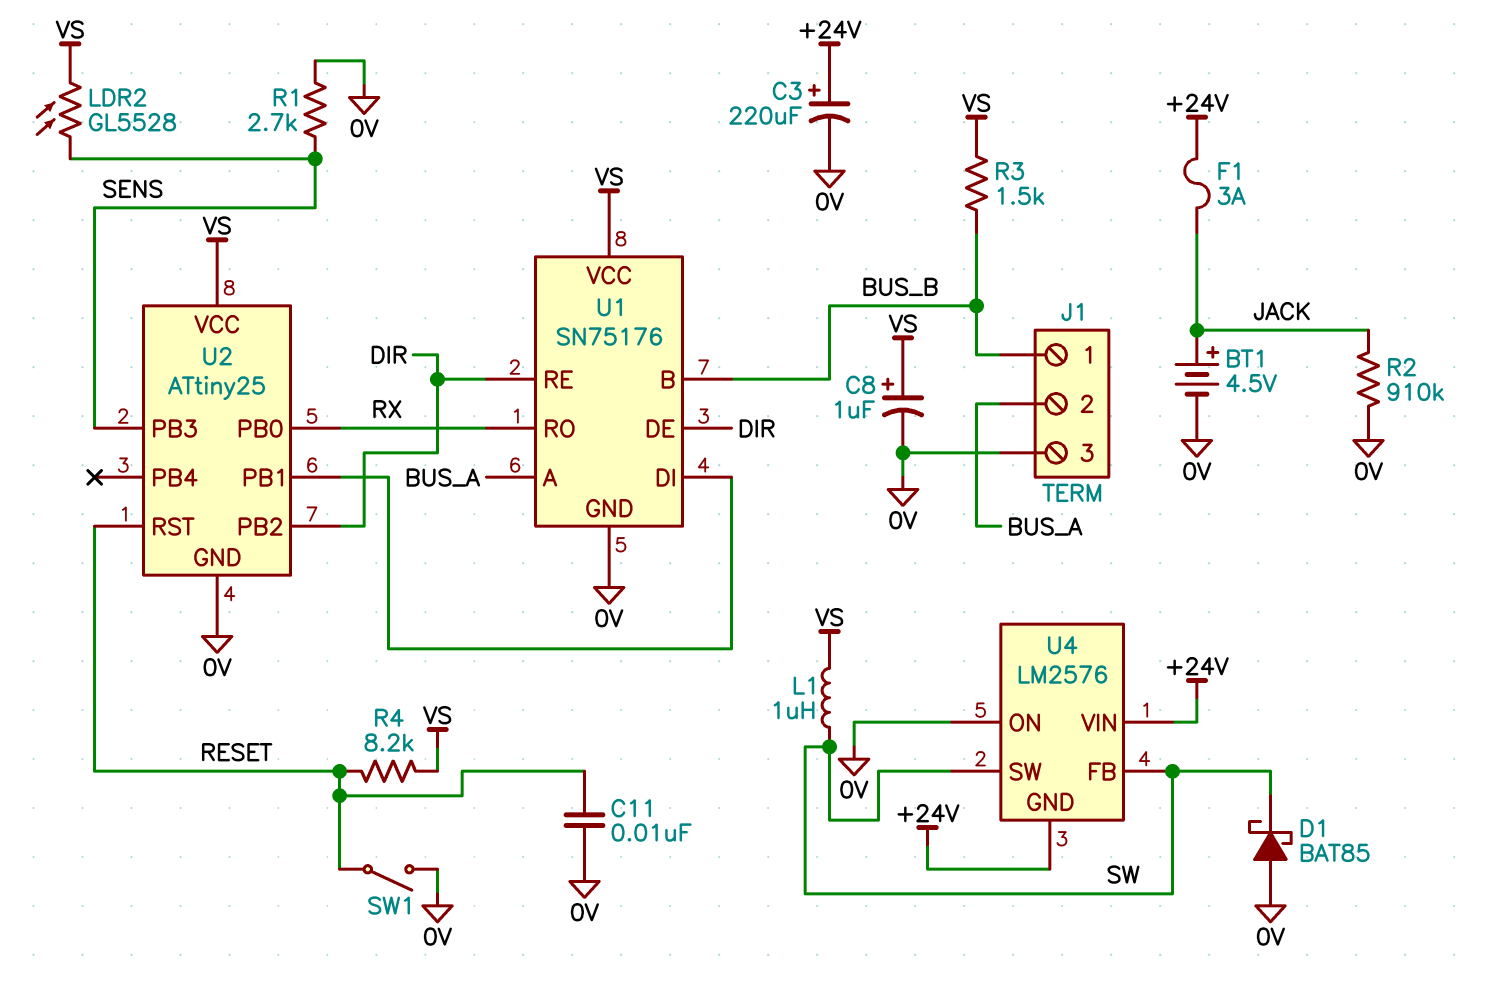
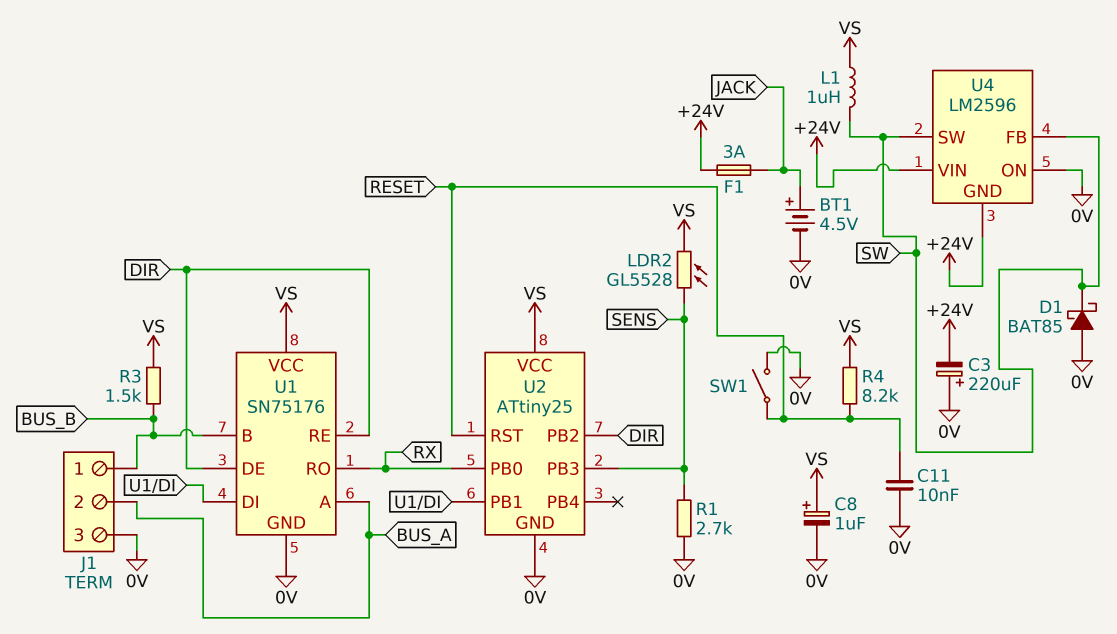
C3: 220uF (plus +24V, minus 0V) -> 220uF (plus 0V, minus +24V)
R2: 910k (0V, JACK) -> none
U4: LM2576 -> LM2596

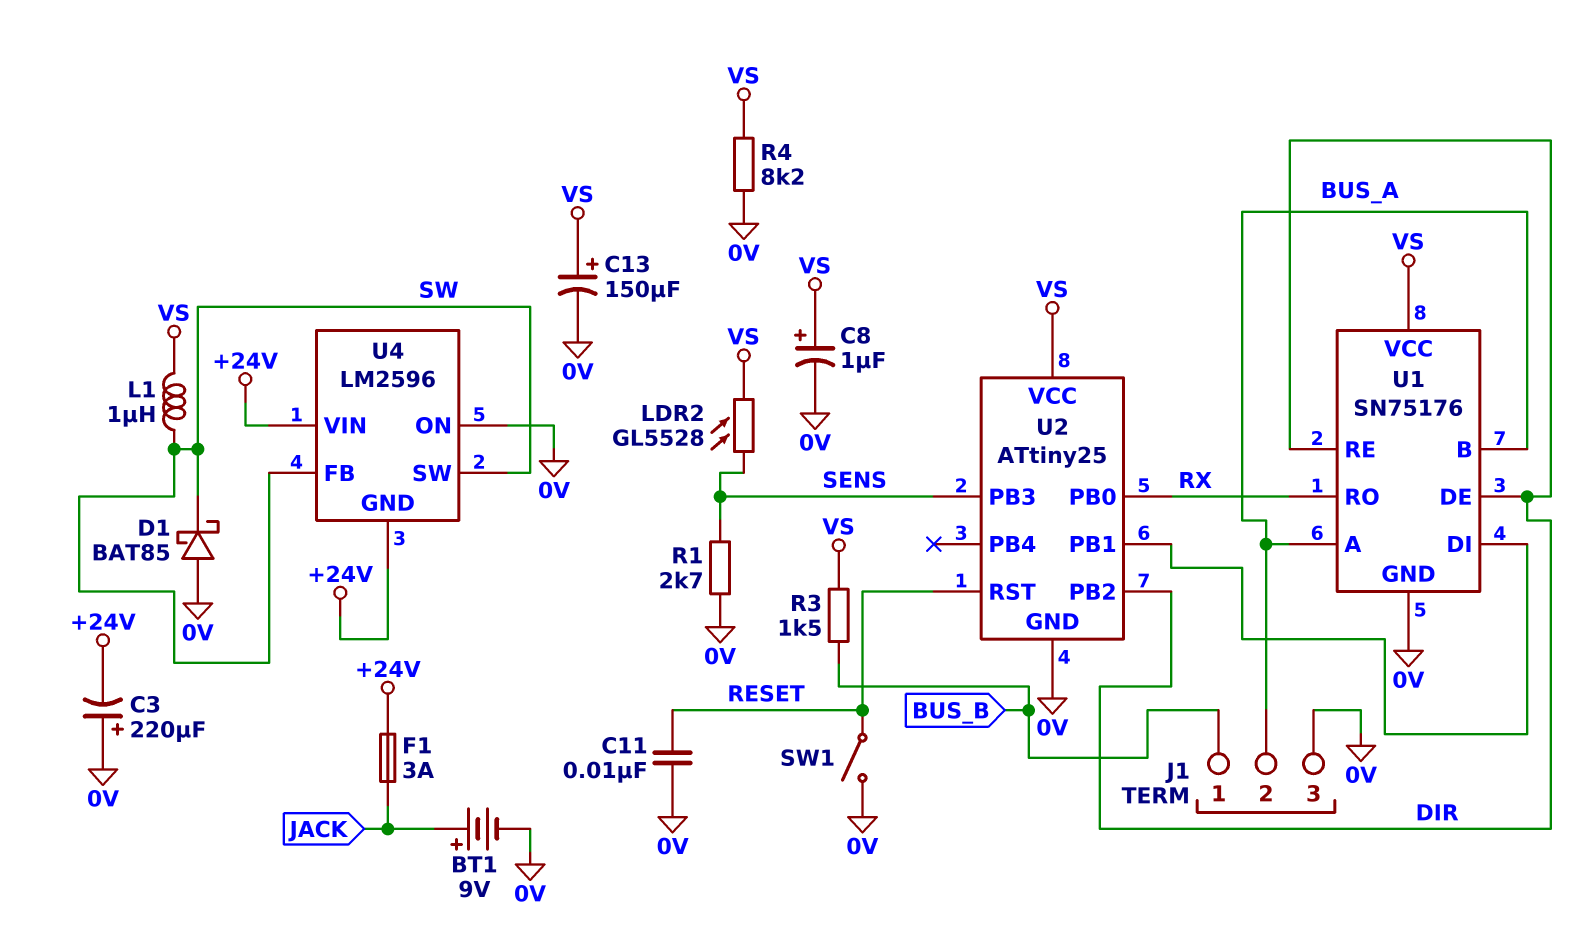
BT1: 4.5V (plus JACK, minus 0V) -> 9V (plus JACK, minus 0V)
C13: none -> 150uF (plus VS, minus 0V)
R4: 8.2k (RESET, VS) -> 8.2k (0V, VS)
U1 pin B: BUS_B -> BUS_A

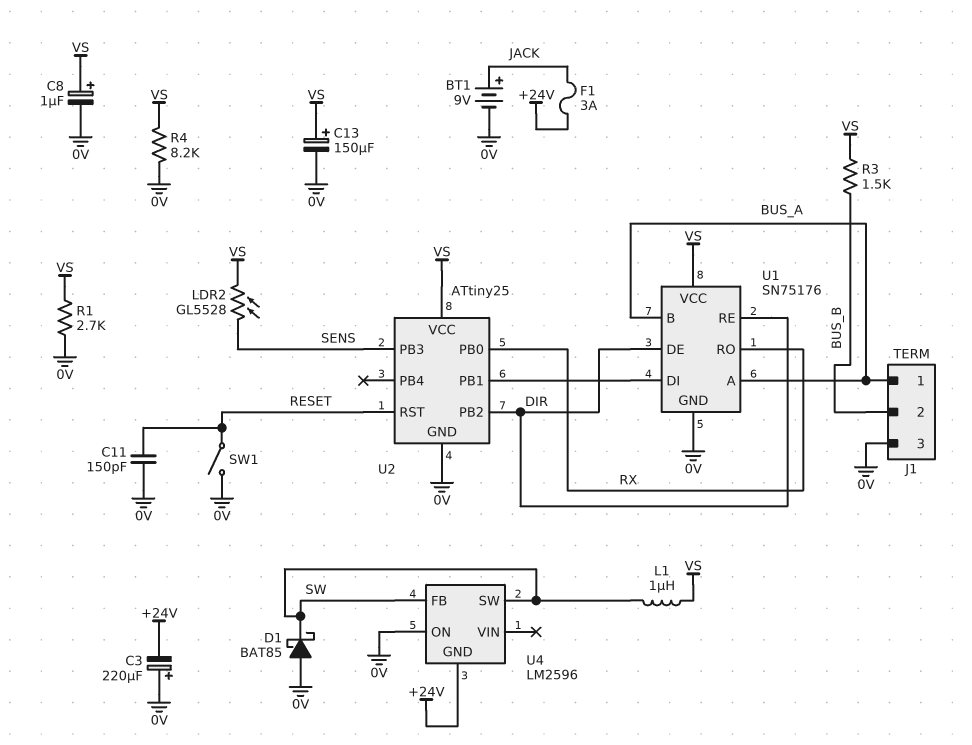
C11: 10nF (0V, RESET) -> 150pF (0V, RESET)
J1 pin 1: BUS_B -> BUS_A
J1 pin 2: BUS_A -> BUS_B
R1: 2.7k (0V, SENS) -> 2.7k (0V, VS)
U4 pin VIN: +24V -> none

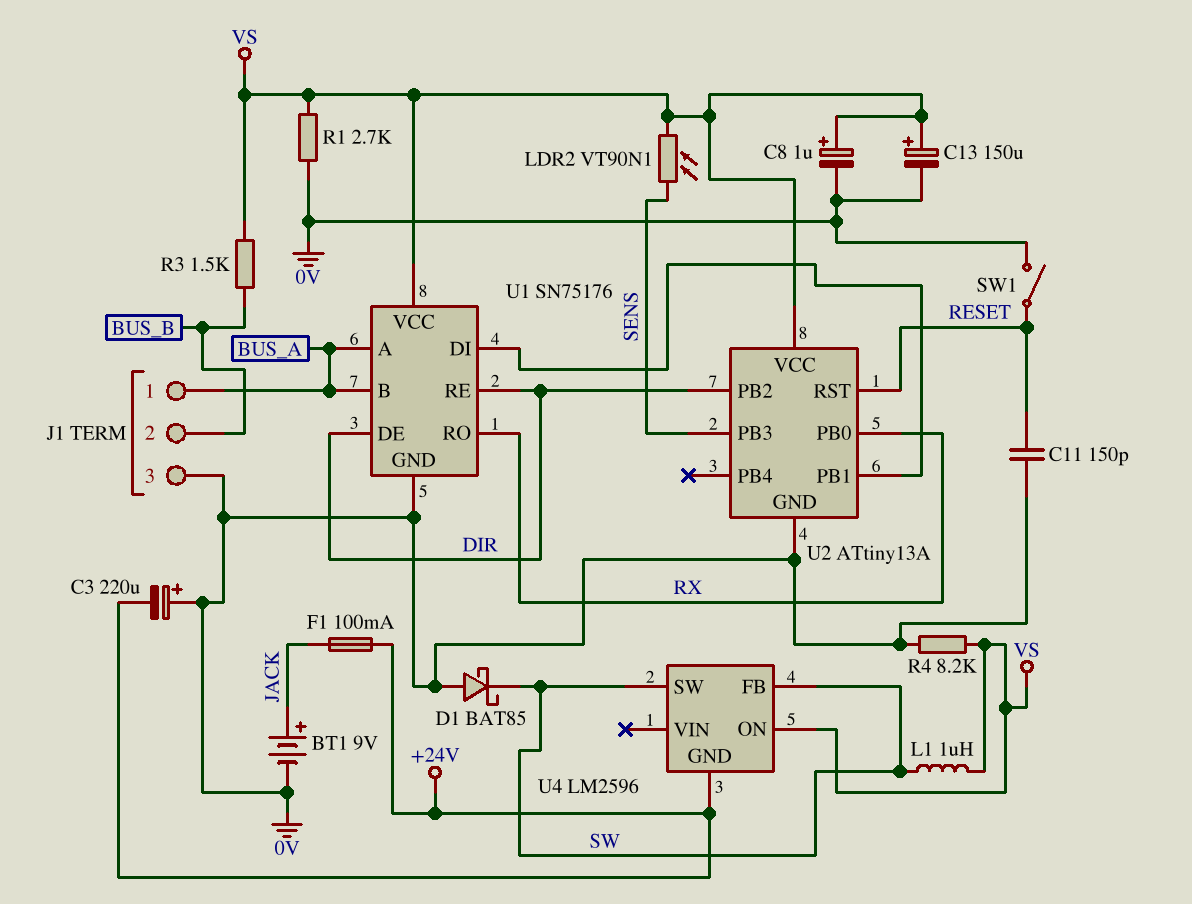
F1: 3A (+24V, JACK) -> 100mA (+24V, JACK)
LDR2: GL5528 (SENS, VS) -> VT90N1 (SENS, VS)
U2: ATtiny25 -> ATtiny13A
U4 pin ON: 0V -> VS

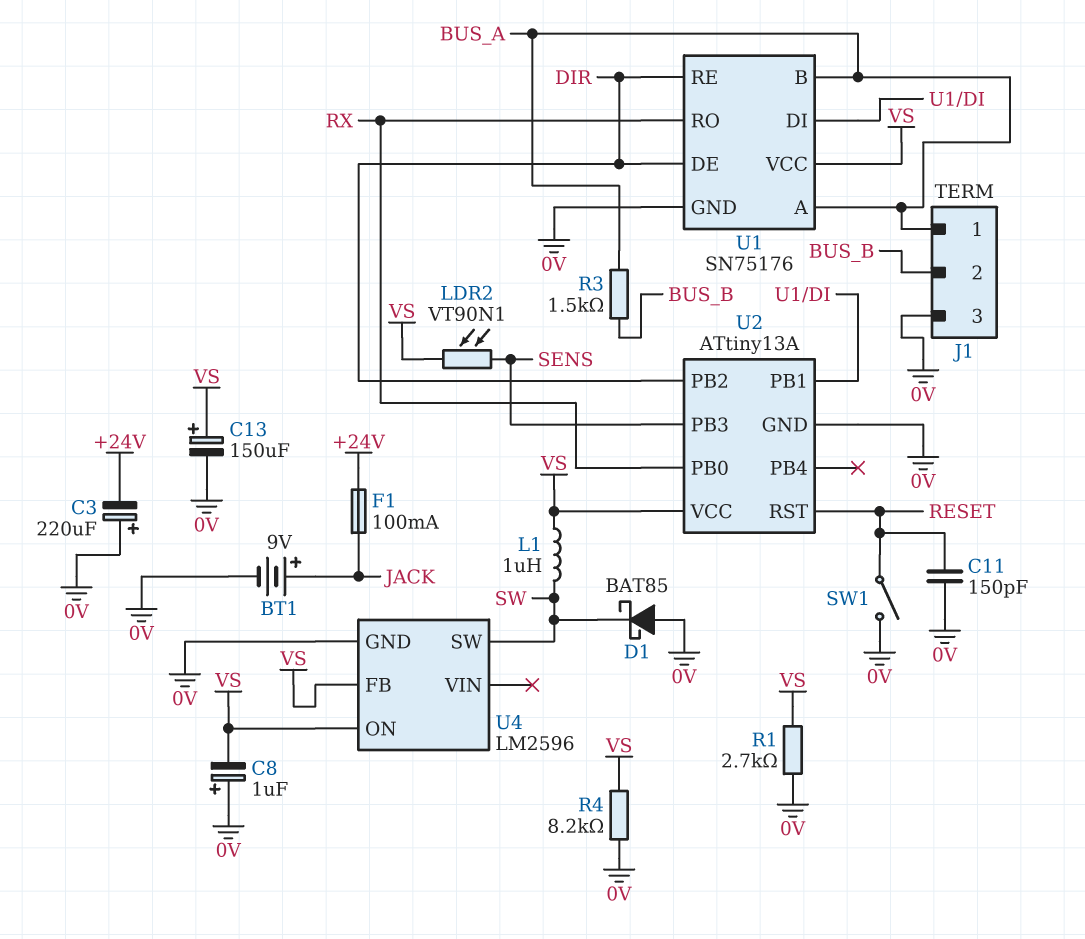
C8: 1uF (plus VS, minus 0V) -> 1uF (plus 0V, minus VS)
R3: 1.5k (BUS_B, VS) -> 1.5k (BUS_A, BUS_B)
U4 pin FB: SW -> VS
U4 pin GND: +24V -> 0V

